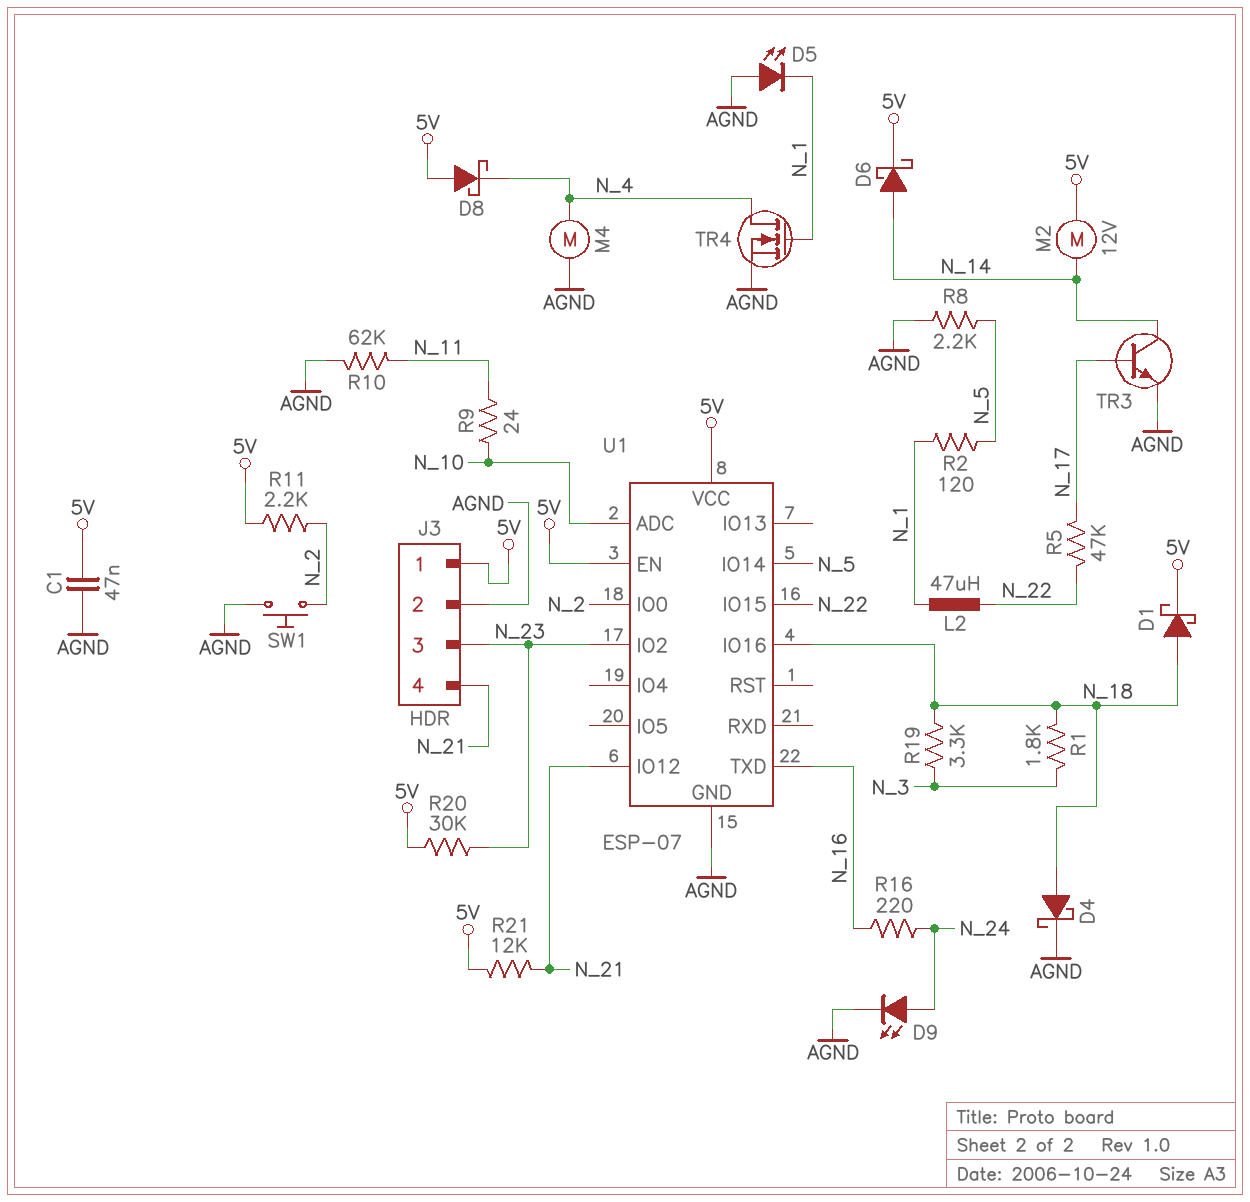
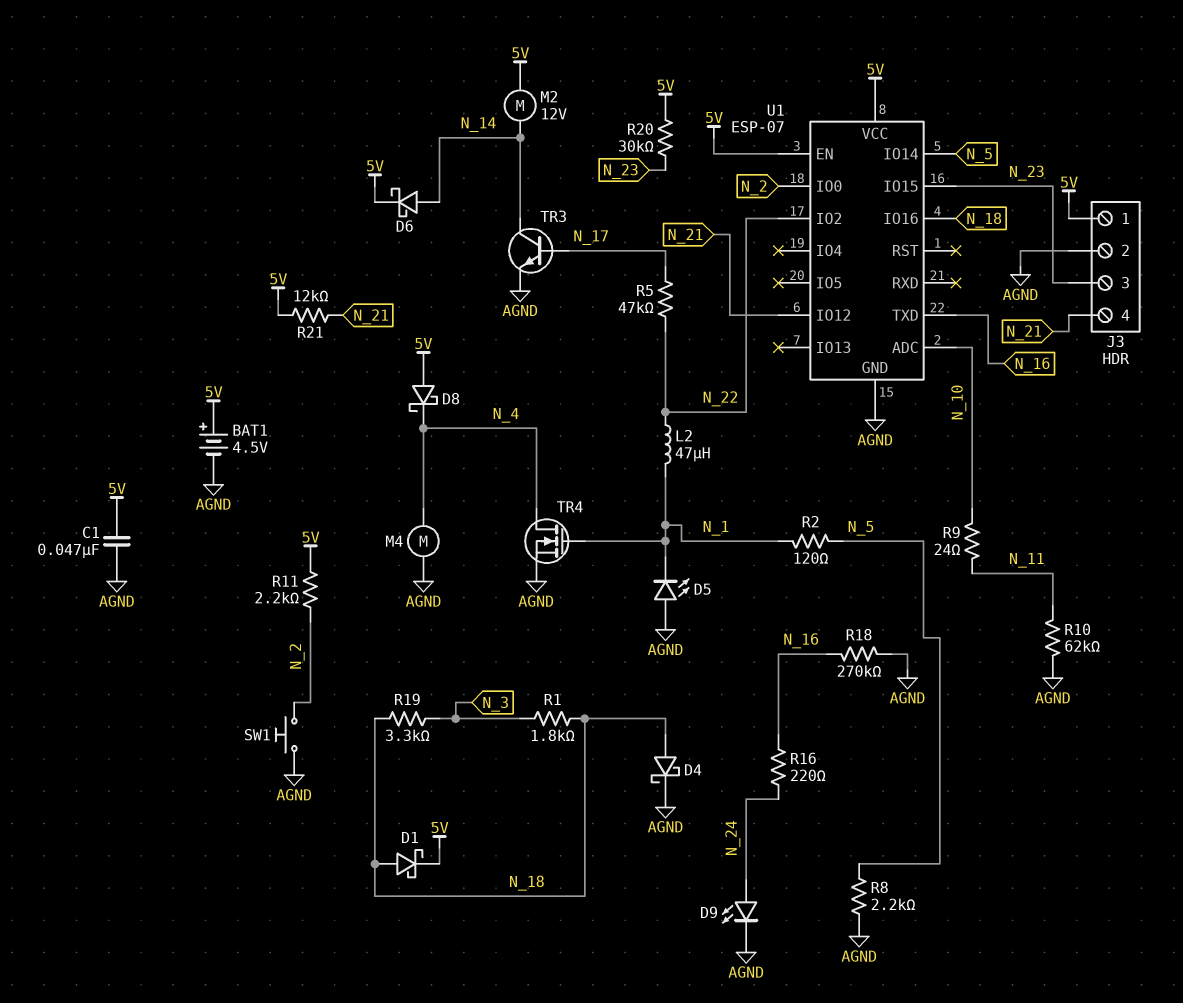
BAT1: none -> 4.5V (plus 5V, minus AGND)
R18: none -> 270k (AGND, N_16)
U1 pin IO2: N_23 -> N_22
U1 pin IO15: N_22 -> N_23

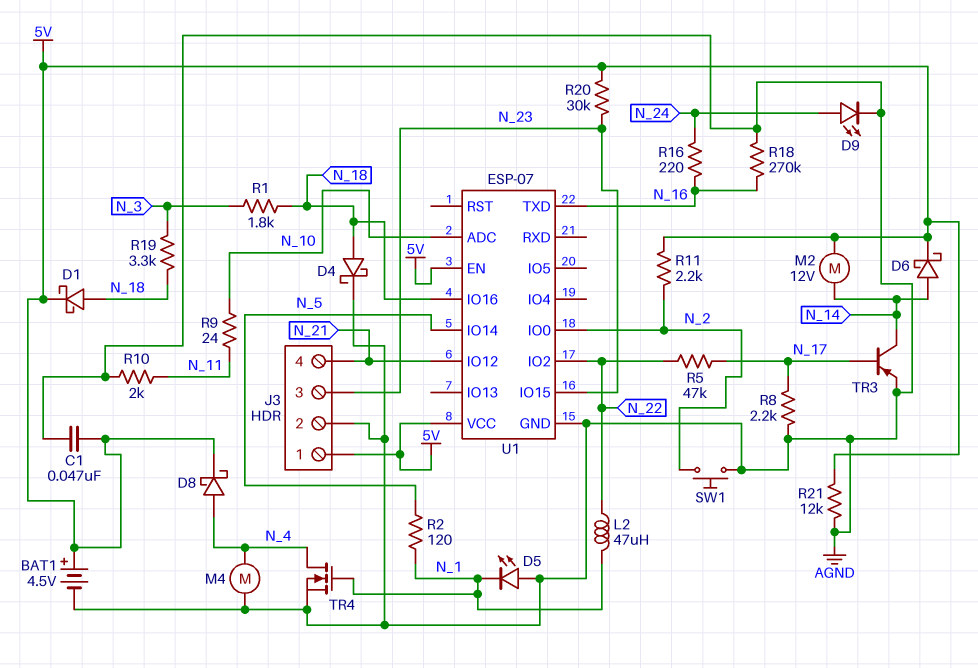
D8: schottky (A 5V, K N_4) -> schottky (A N_4, K 5V)
R8: 2.2k (AGND, N_5) -> 2.2k (AGND, N_17)
R10: 62k (AGND, N_11) -> 2k (AGND, N_11)
R21: 12k (5V, N_21) -> 12k (5V, AGND)
TR3: NPN (B N_17, C N_14, E AGND) -> PNP (B N_17, C N_14, E AGND)

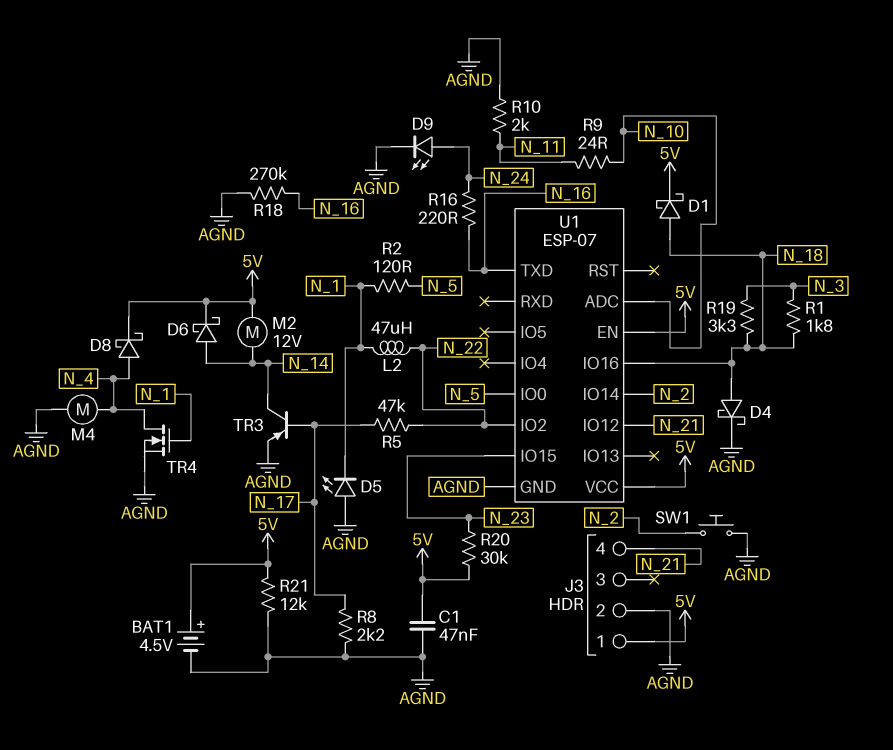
J3 pin 3: N_23 -> none
R11: 2.2k (5V, N_2) -> none
U1 pin IO0: N_2 -> N_5
U1 pin IO14: N_5 -> N_2

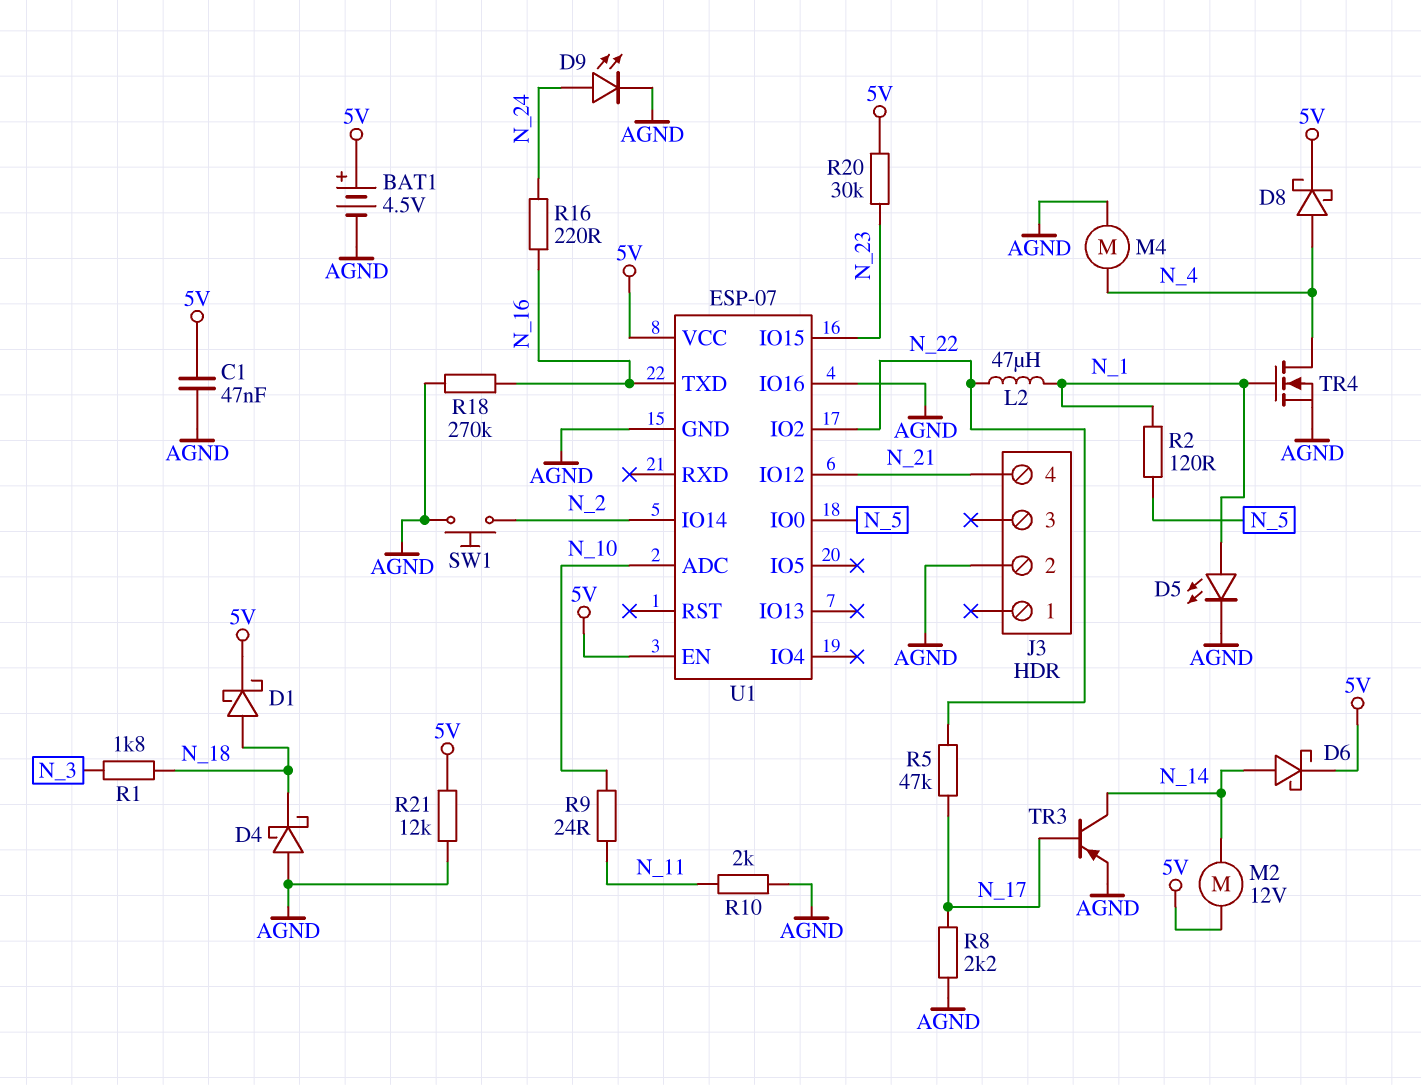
D4: schottky (A N_18, K AGND) -> schottky (A AGND, K N_18)
D5: LED (A AGND, K N_1) -> LED (A N_1, K AGND)
J3 pin 1: 5V -> none
R19: 3.3k (N_3, N_18) -> none
U1 pin IO16: N_18 -> AGND

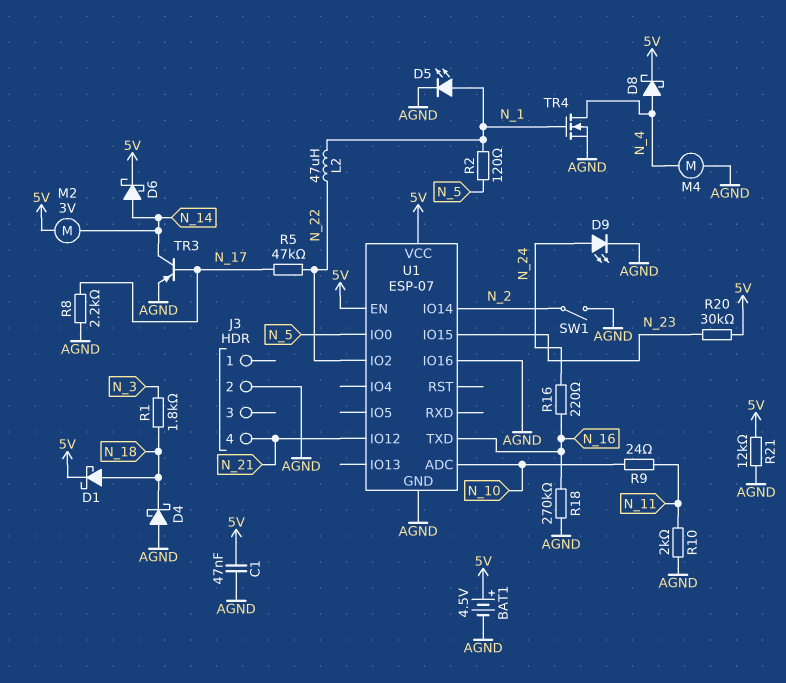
M2: motor 12V (5V, N_14) -> motor 3V (5V, N_14)
SW1: button (AGND, N_2) -> switch (AGND, N_2)

